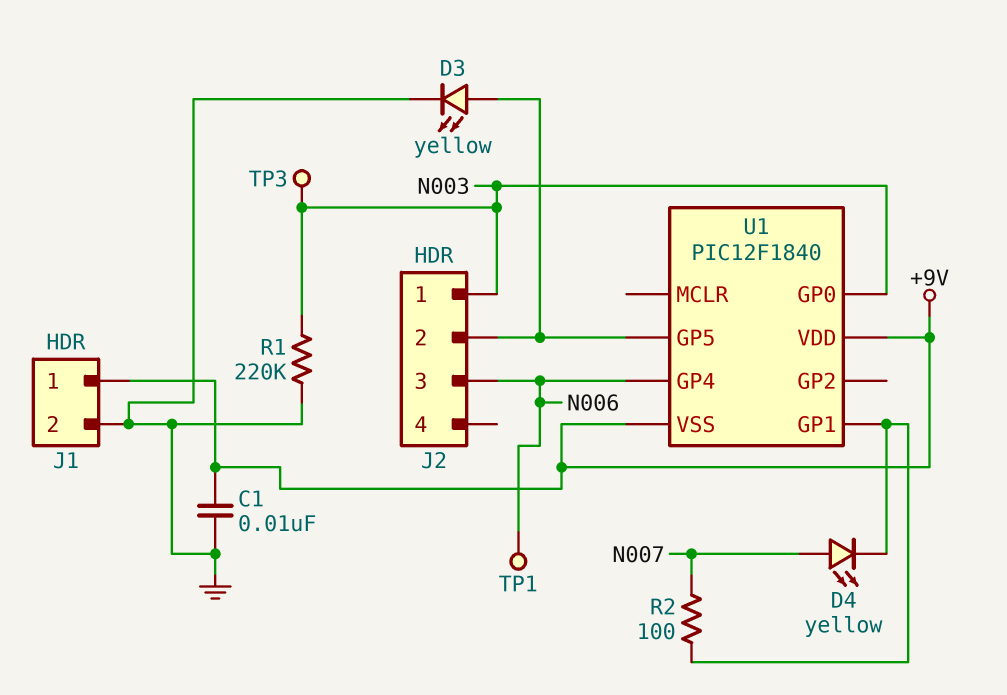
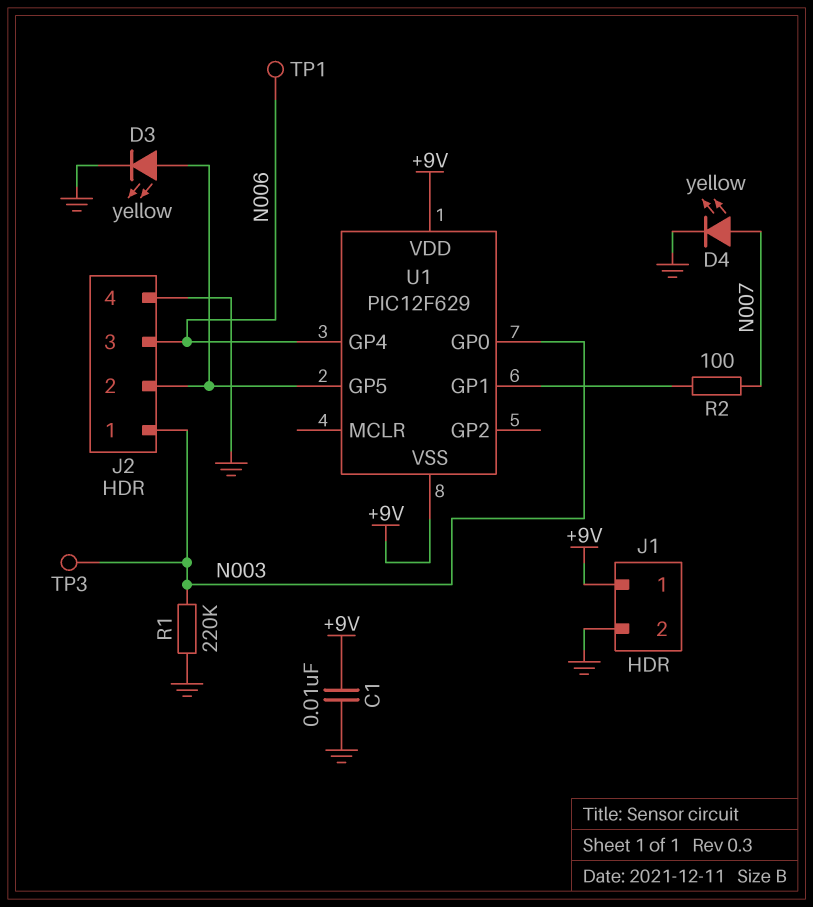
D4: LED yellow (A N007, K U1/GP1) -> LED yellow (A N007, K GND)
J2 pin 4: none -> GND
U1: PIC12F1840 -> PIC12F629

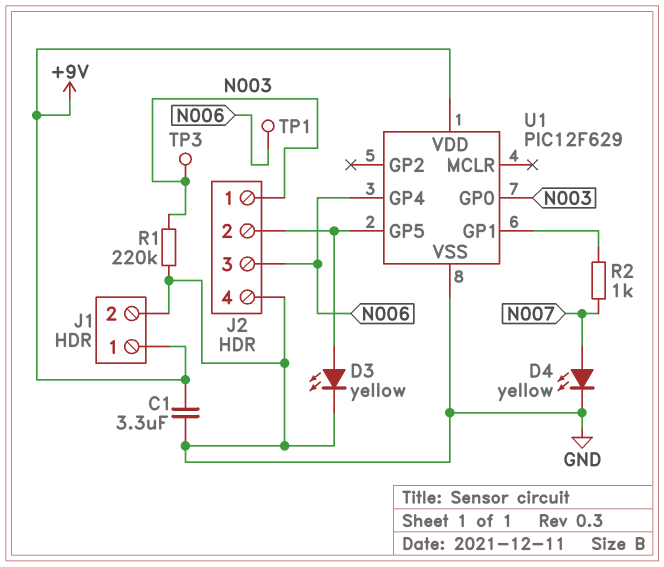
C1: 10nF (+9V, GND) -> 3.3uF (+9V, GND)
R2: 100 (N007, U1/GP1) -> 1k (N007, U1/GP1)
U1 pin VSS: +9V -> GND

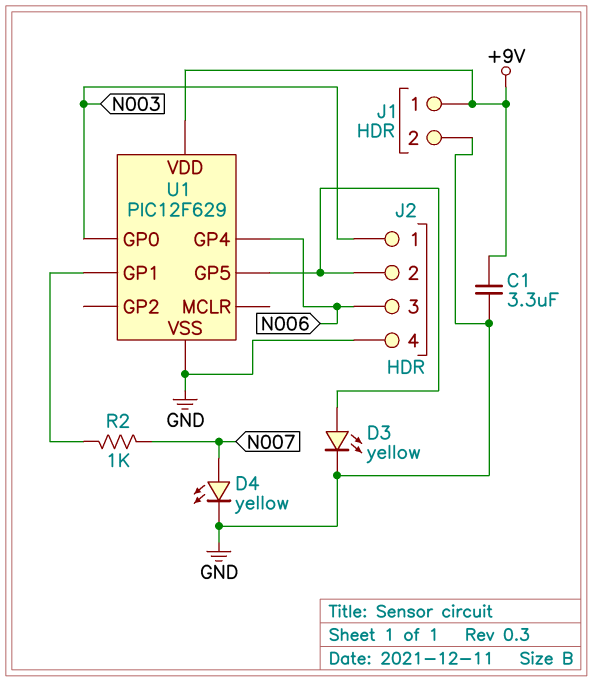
R1: 220k (GND, N003) -> none
TP1: test point (N006) -> none
TP3: test point (N003) -> none

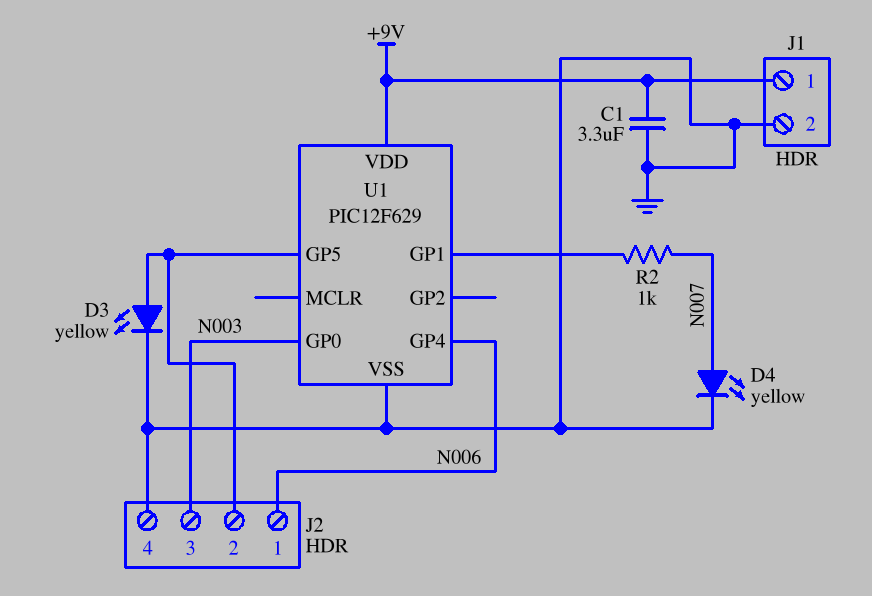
J2 pin 1: N003 -> N006
J2 pin 3: N006 -> N003

